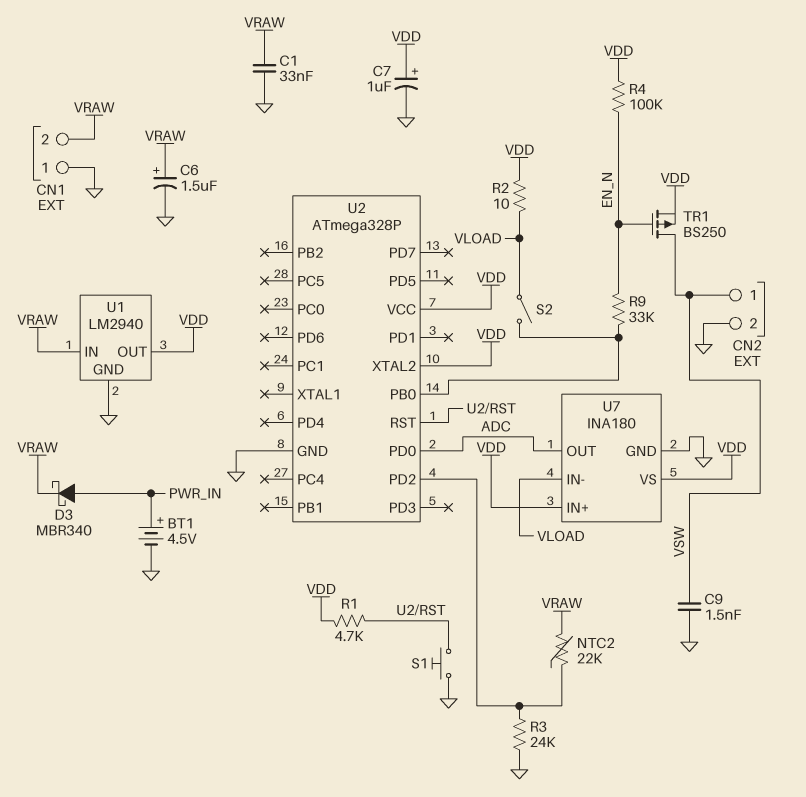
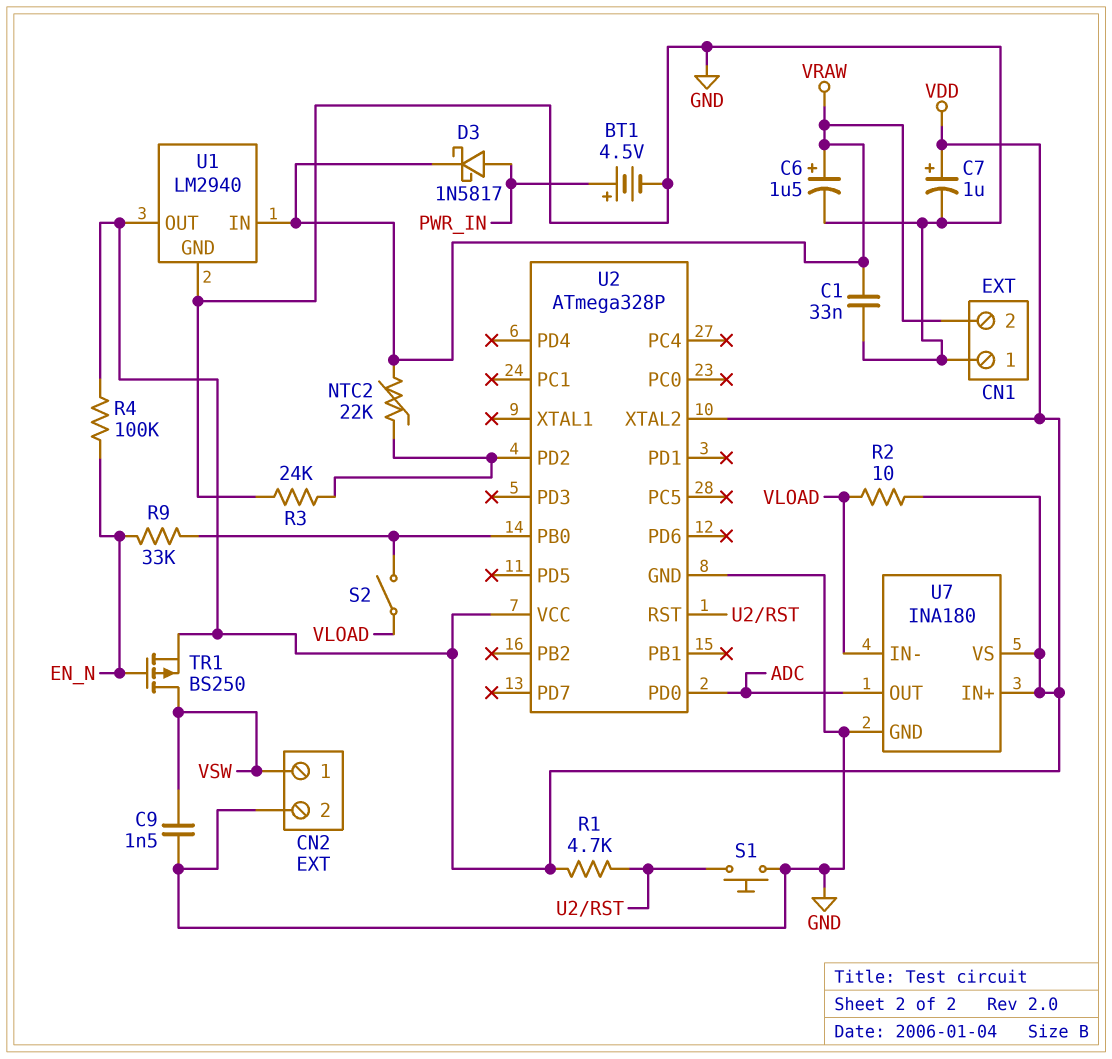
D3: schottky MBR340 (A PWR_IN, K VRAW) -> schottky 1N5817 (A PWR_IN, K VRAW)

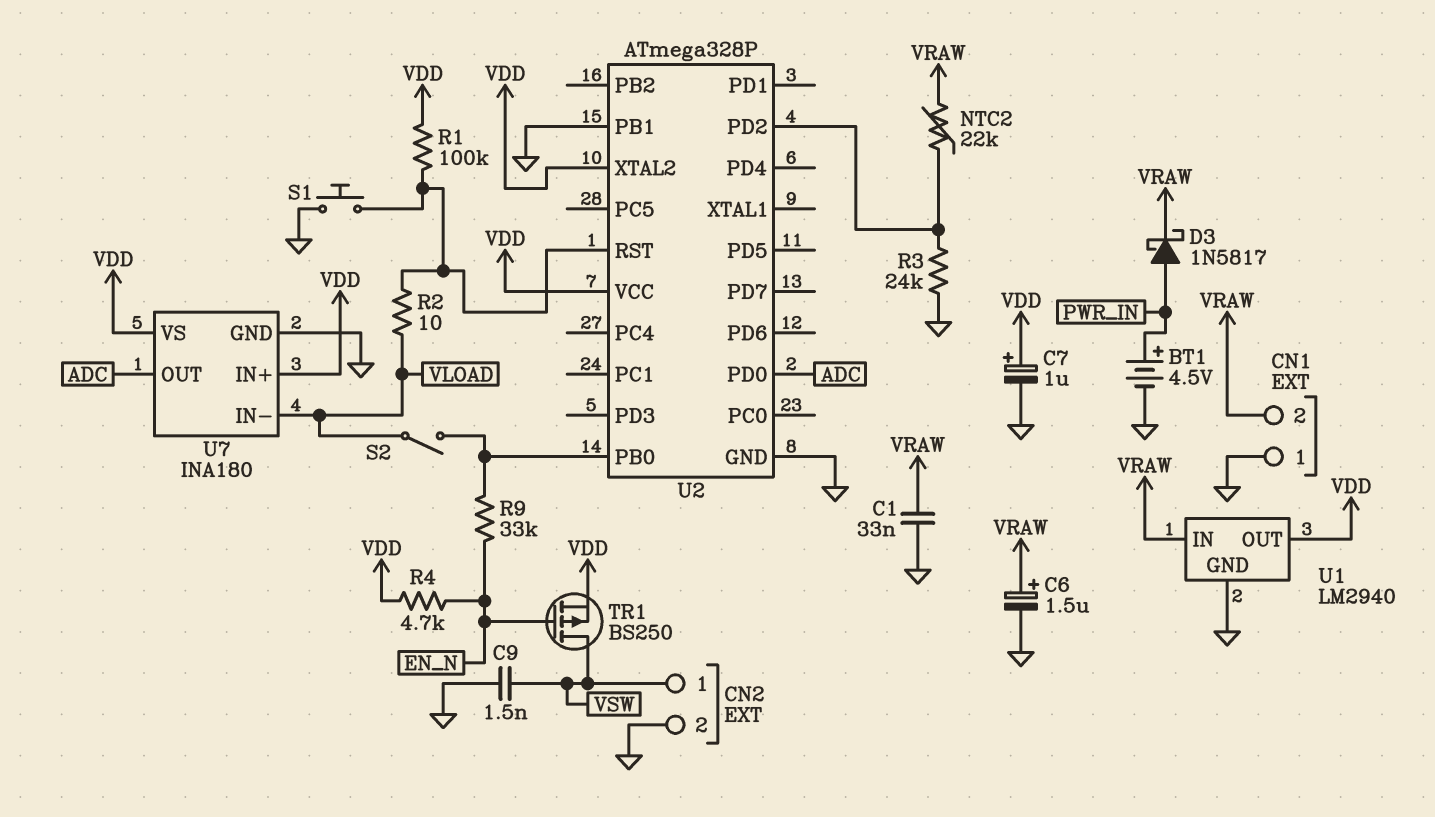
R1: 4.7k (U2/RST, VDD) -> 100k (U2/RST, VDD)
R2: 10 (VDD, VLOAD) -> 10 (U2/RST, VLOAD)
R4: 100k (EN_N, VDD) -> 4.7k (EN_N, VDD)
U2 pin PB1: none -> GND

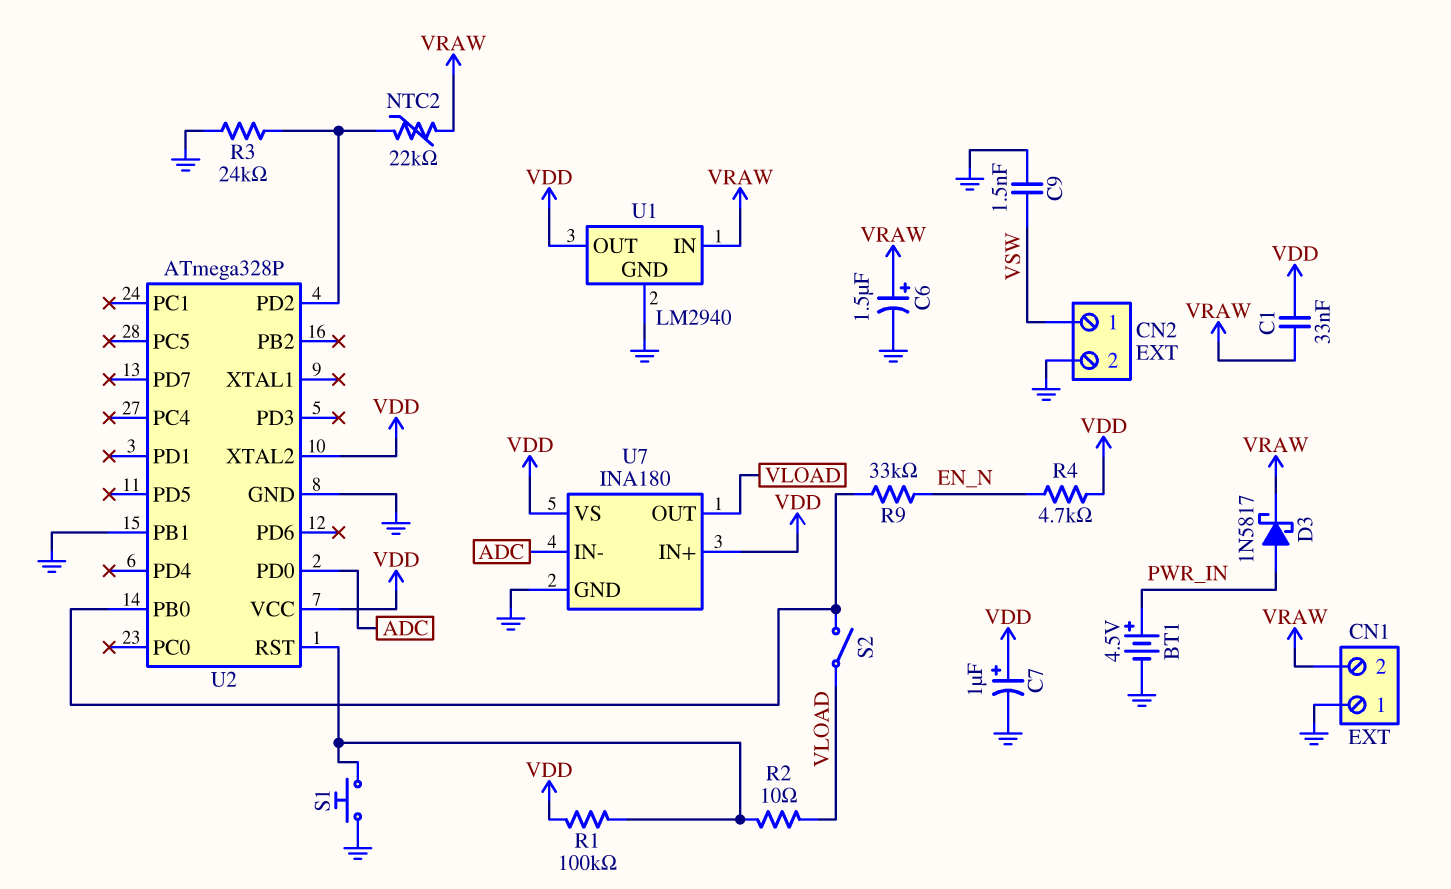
C1: 33nF (GND, VRAW) -> 33nF (VDD, VRAW)
TR1: PMOS BS250 (G EN_N, D VSW, S VDD) -> none
U7 pin IN-: VLOAD -> ADC
U7 pin OUT: ADC -> VLOAD

